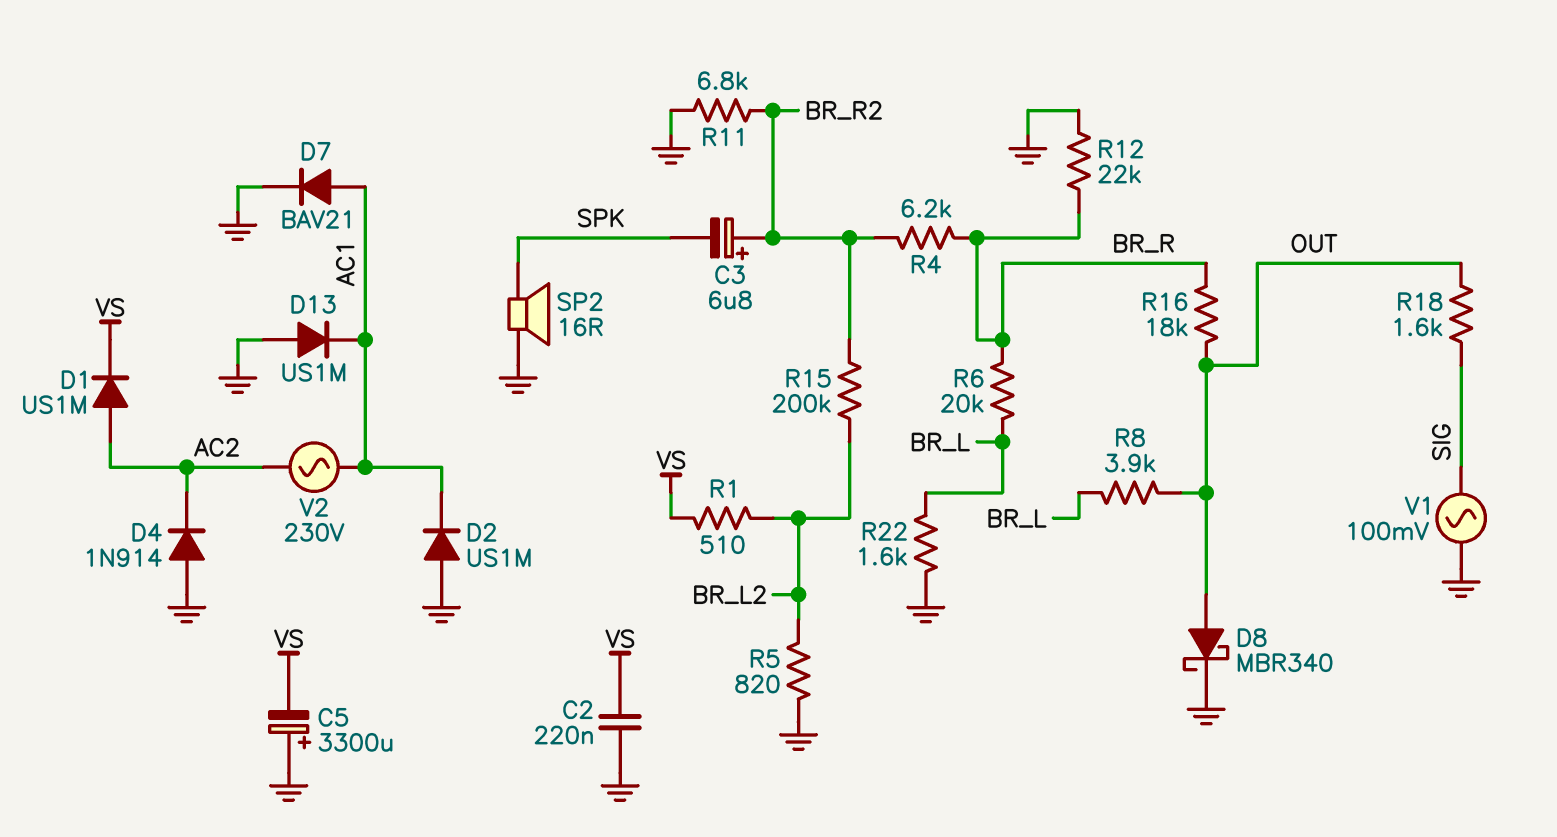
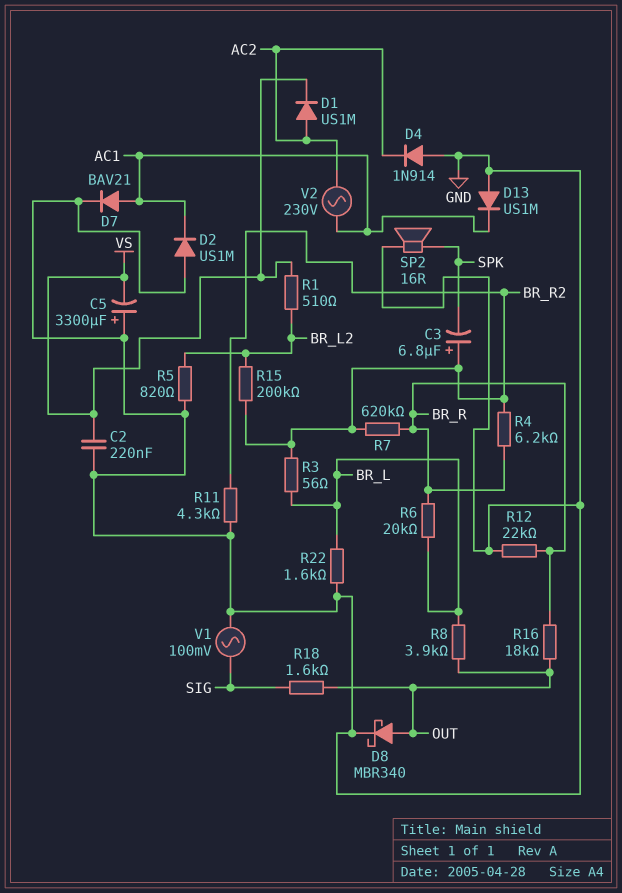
R3: none -> 56 (BR_L, BR_R2)
R7: none -> 620k (BR_R, BR_R2)
R11: 6.8k (BR_R2, GND) -> 4.3k (BR_R2, GND)

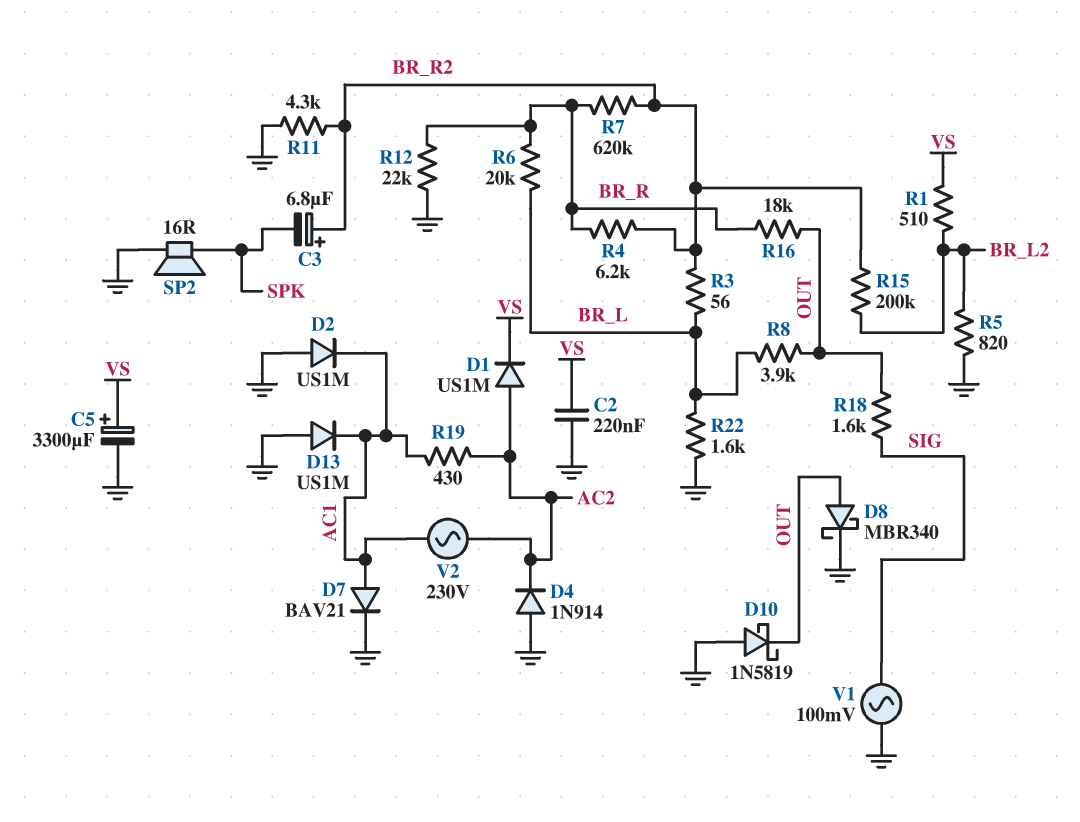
C5: 3300uF (plus GND, minus VS) -> 3300uF (plus VS, minus GND)
D10: none -> schottky 1N5819 (A GND, K OUT)
R19: none -> 430 (AC1, AC2)

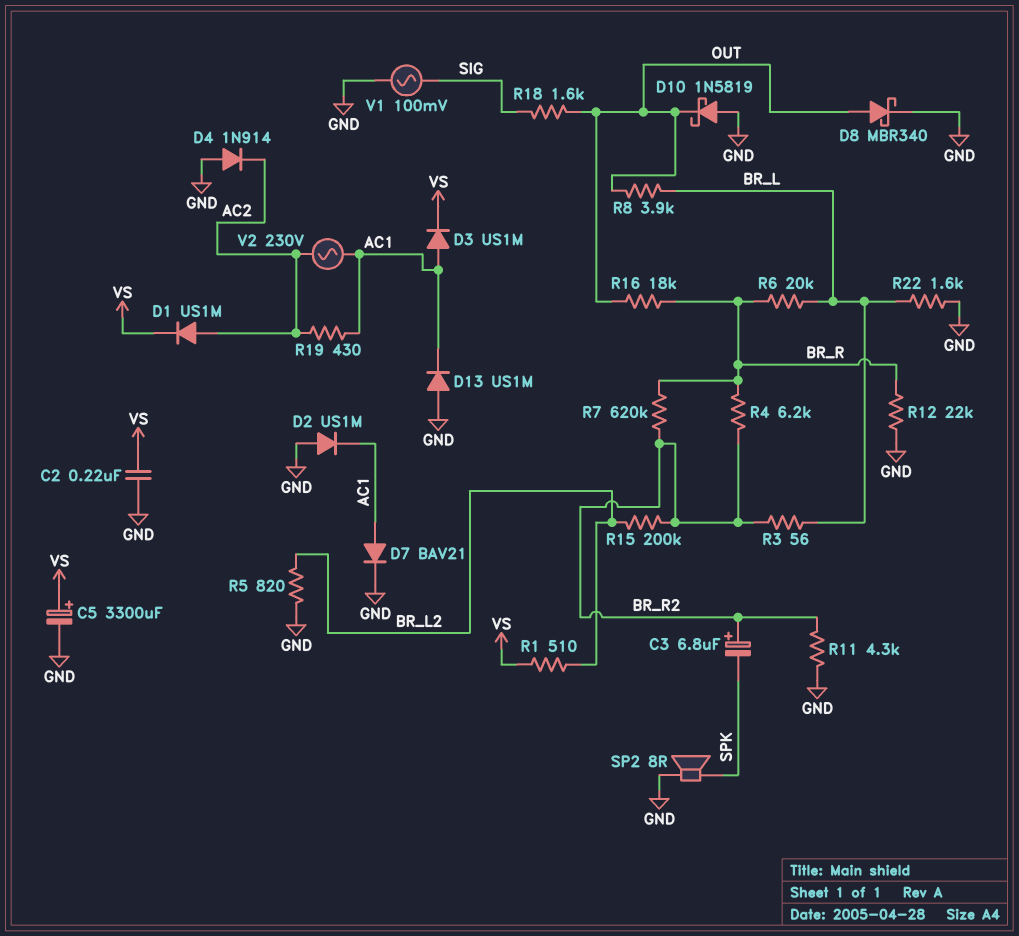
D3: none -> diode US1M (A AC1, K VS)
SP2: speaker 16R (GND, SPK) -> speaker 8R (GND, SPK)

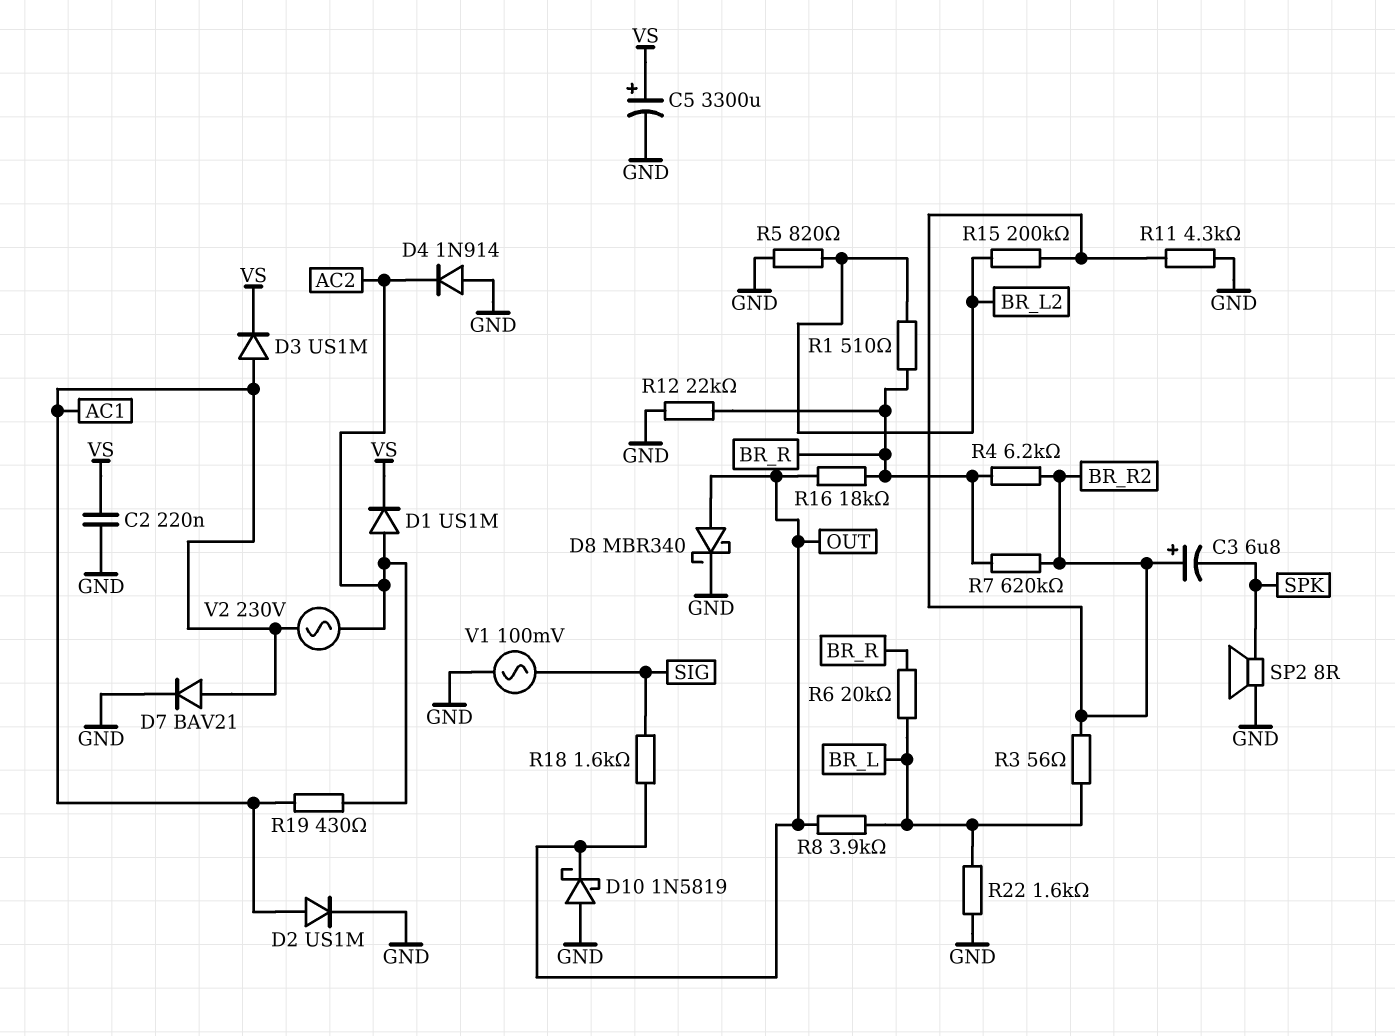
D2: diode US1M (A GND, K AC1) -> diode US1M (A AC1, K GND)
D13: diode US1M (A GND, K AC1) -> none
R1: 510 (BR_L2, VS) -> 510 (BR_L2, BR_R)

